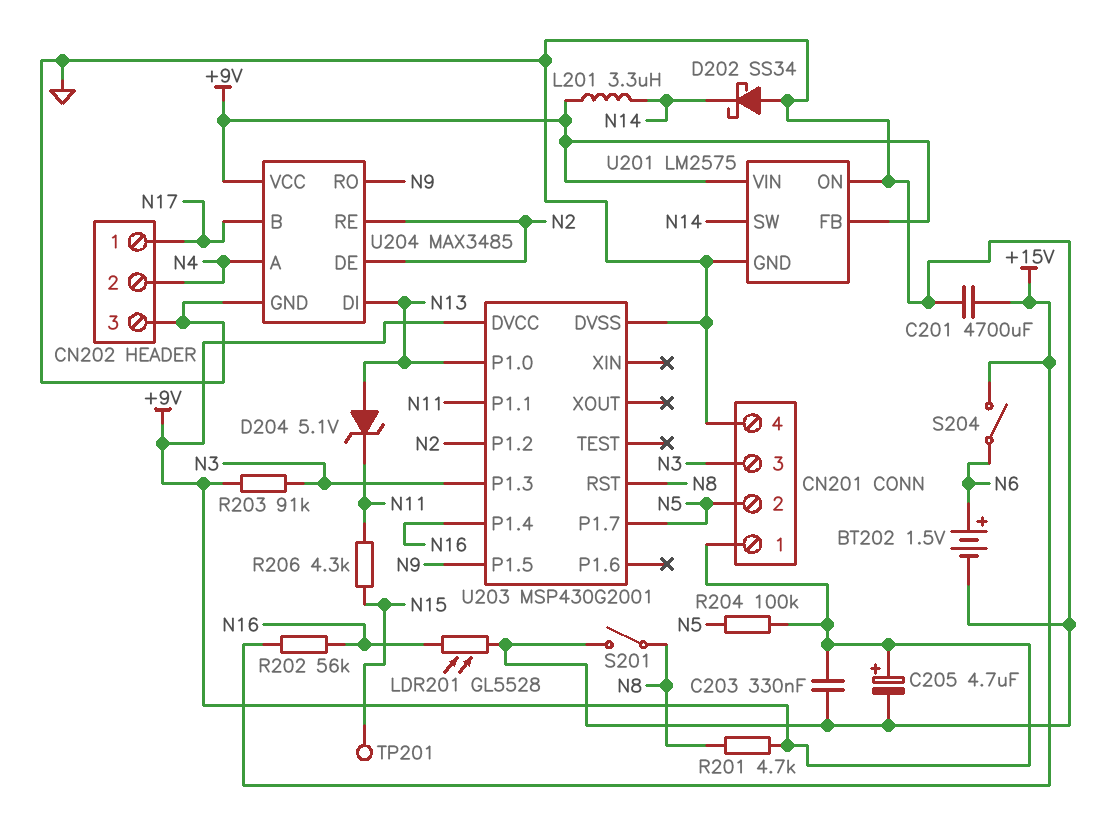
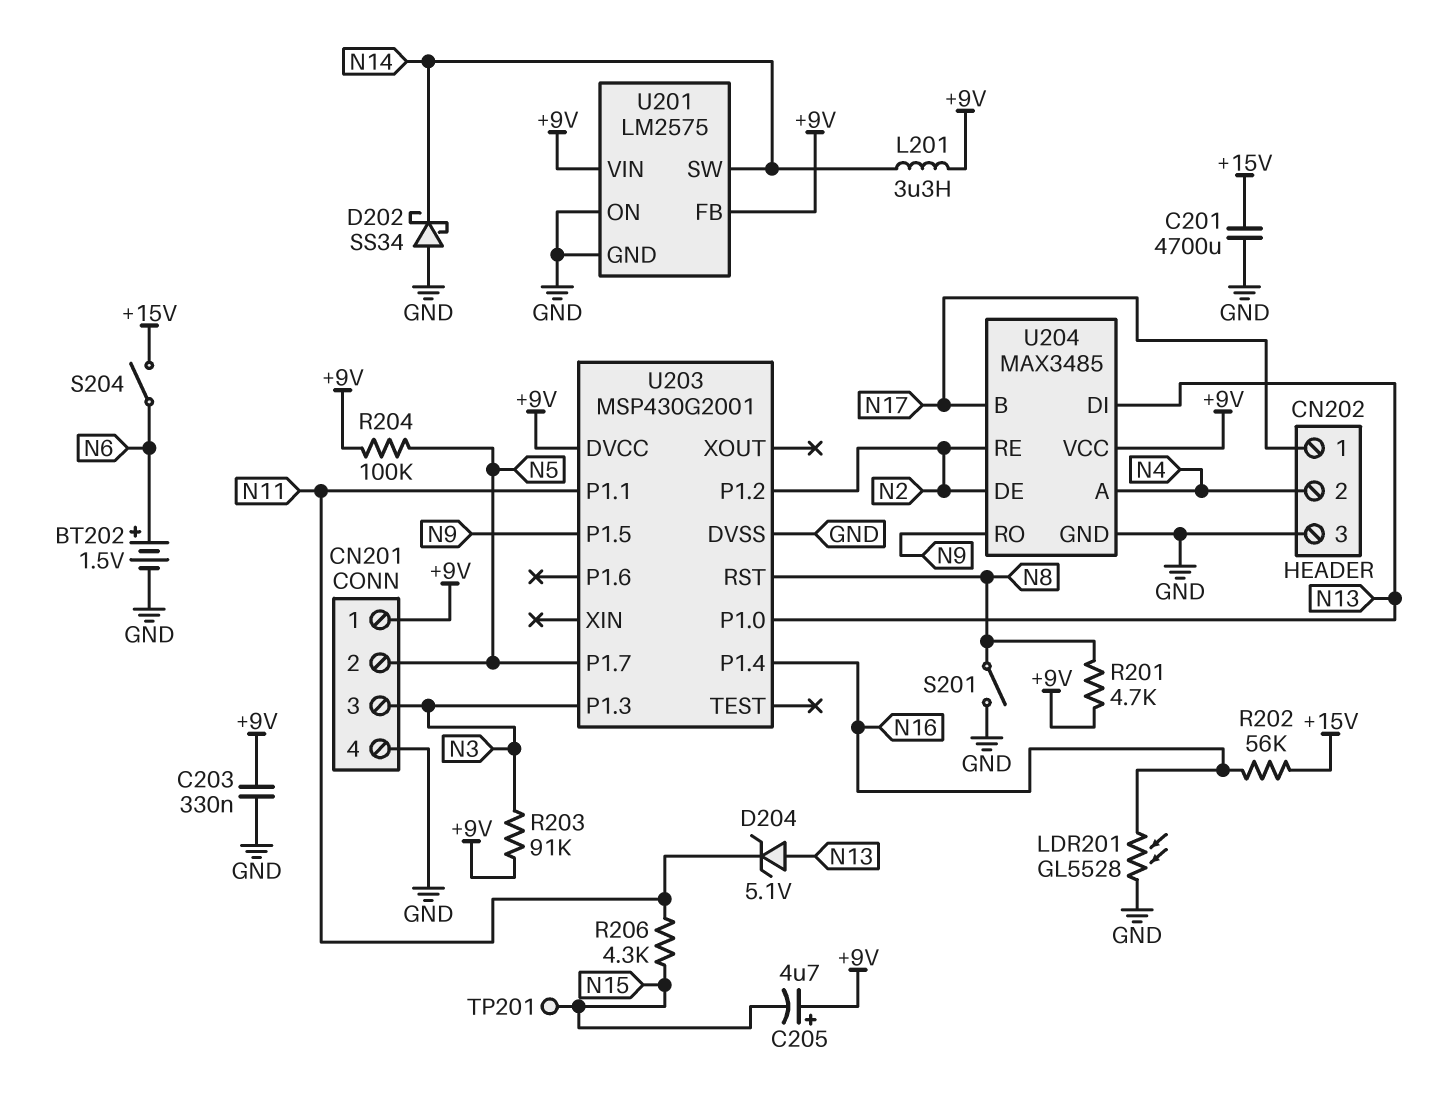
C205: 4.7uF (plus +9V, minus GND) -> 4.7uF (plus +9V, minus N15)

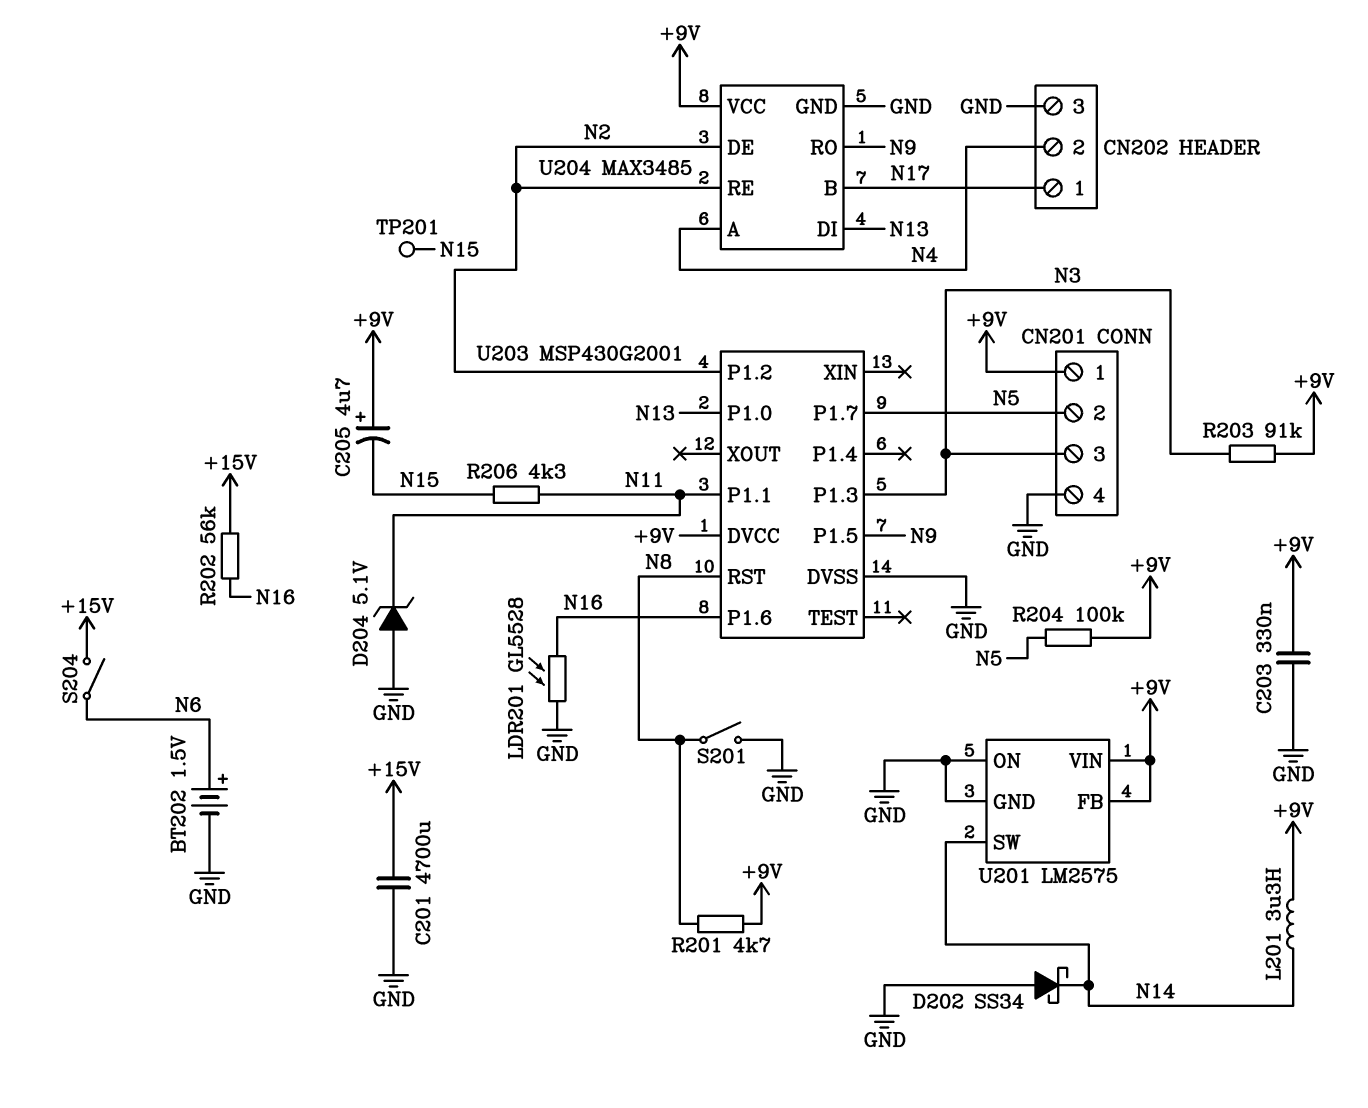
D204: zener 5.1V (A N13, K N11) -> zener 5.1V (A GND, K N11)
U203 pin P1.4: N16 -> none
U203 pin P1.6: none -> N16

